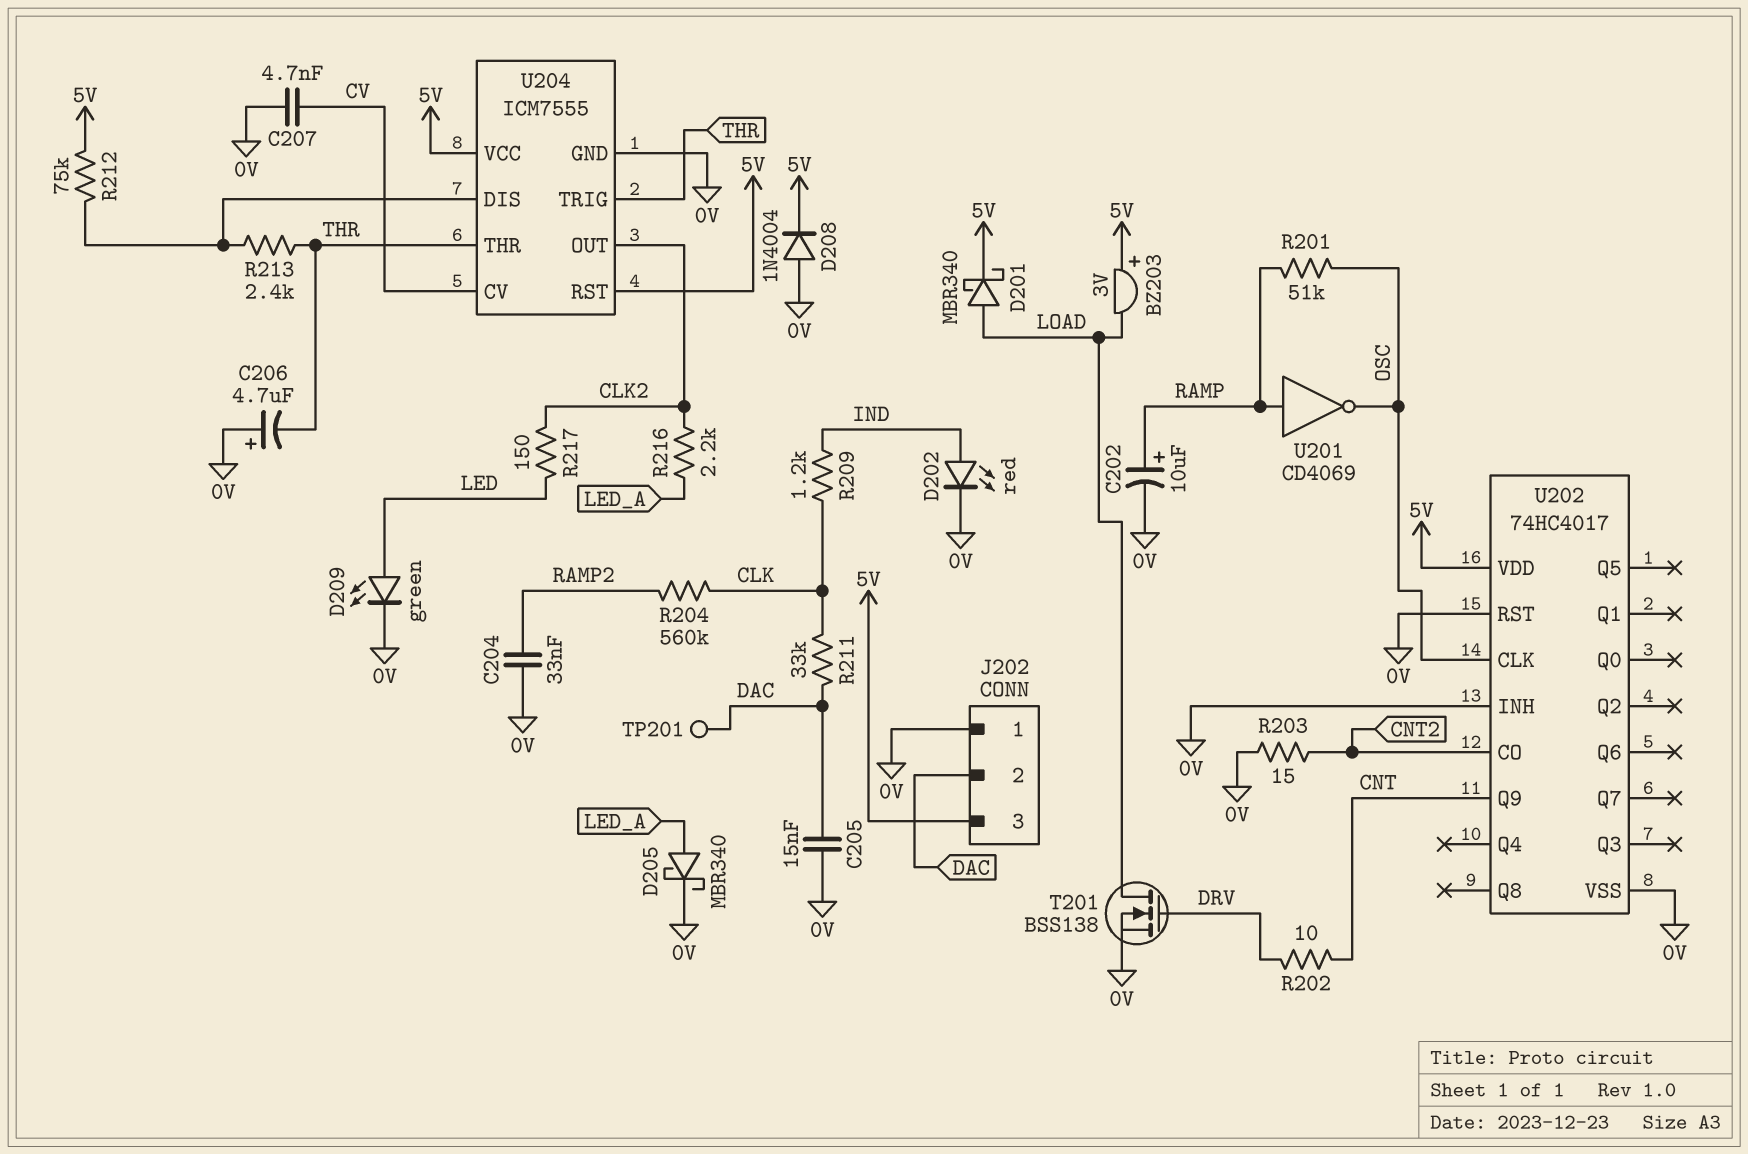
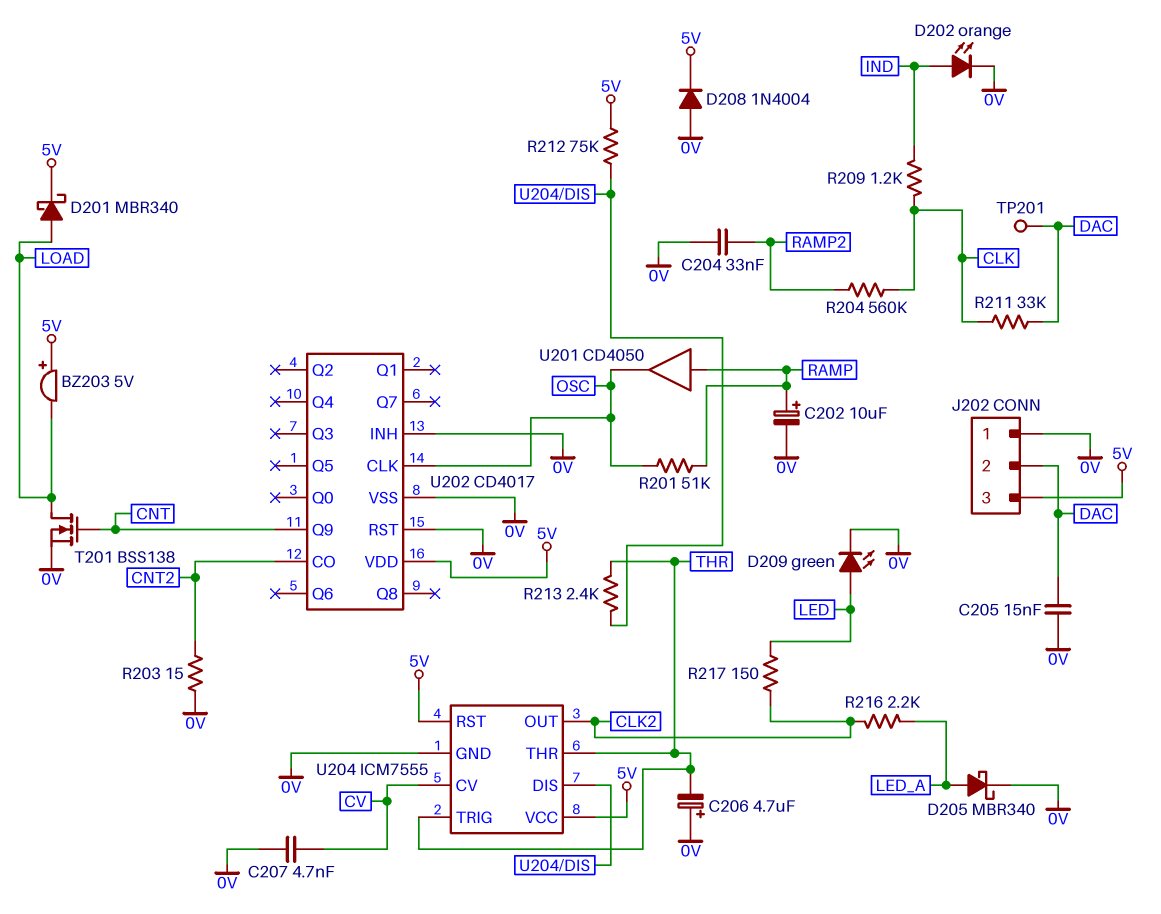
BZ203: buzzer 3V (plus 5V, minus LOAD) -> buzzer 5V (plus 5V, minus LOAD)
D202: LED red (A IND, K 0V) -> LED orange (A IND, K 0V)
R202: 10 (CNT, DRV) -> none
T201: NMOS BSS138 (G DRV, D LOAD, S 0V) -> NMOS BSS138 (G CNT, D LOAD, S 0V)
U201: NOT CD4069 (in RAMP, out OSC) -> buffer CD4050 (in RAMP, out OSC)
U202: 74HC4017 -> CD4017

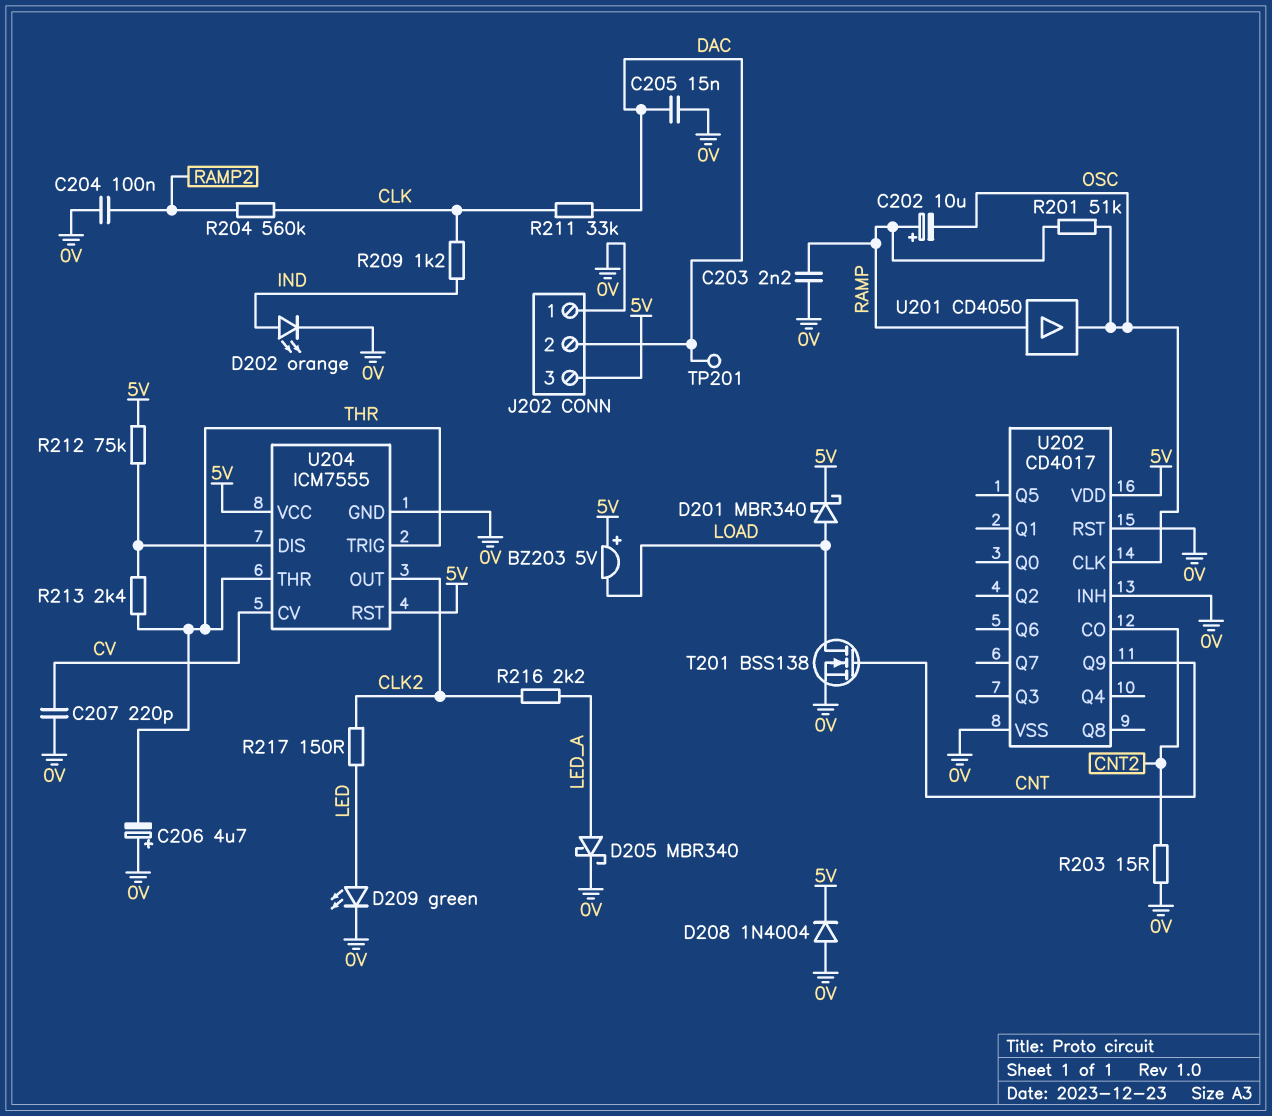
C202: 10uF (plus RAMP, minus 0V) -> 10uF (plus RAMP, minus OSC)
C203: none -> 2.2nF (0V, RAMP)
C204: 33nF (0V, RAMP2) -> 100nF (0V, RAMP2)
C207: 4.7nF (0V, CV) -> 220pF (0V, CV)

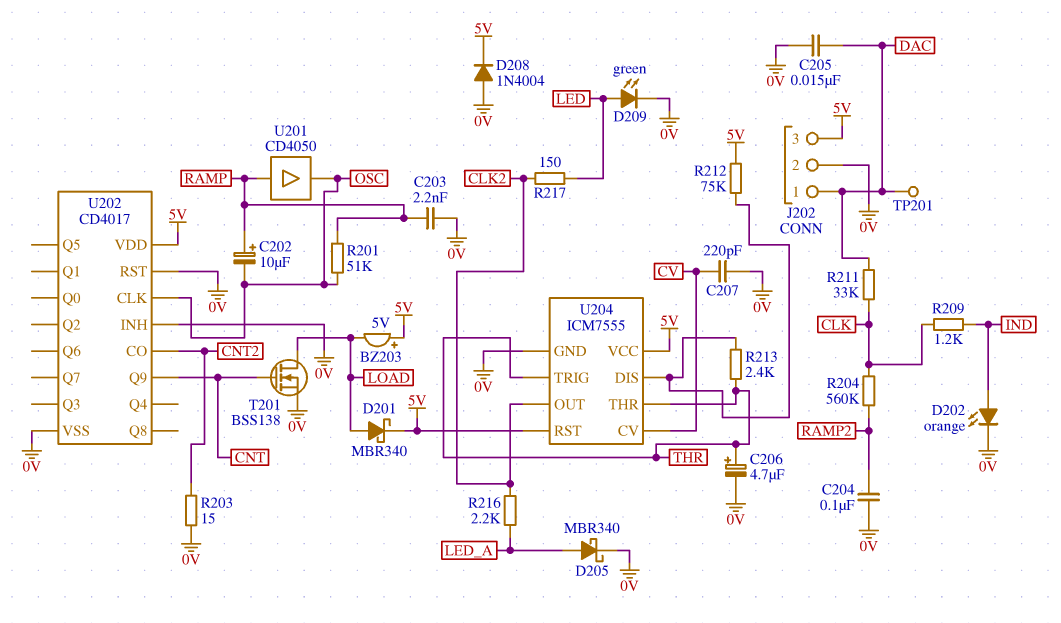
C206: 4.7uF (plus 0V, minus THR) -> 4.7uF (plus THR, minus 0V)
J202 pin 1: 0V -> DAC
J202 pin 2: DAC -> 0V

